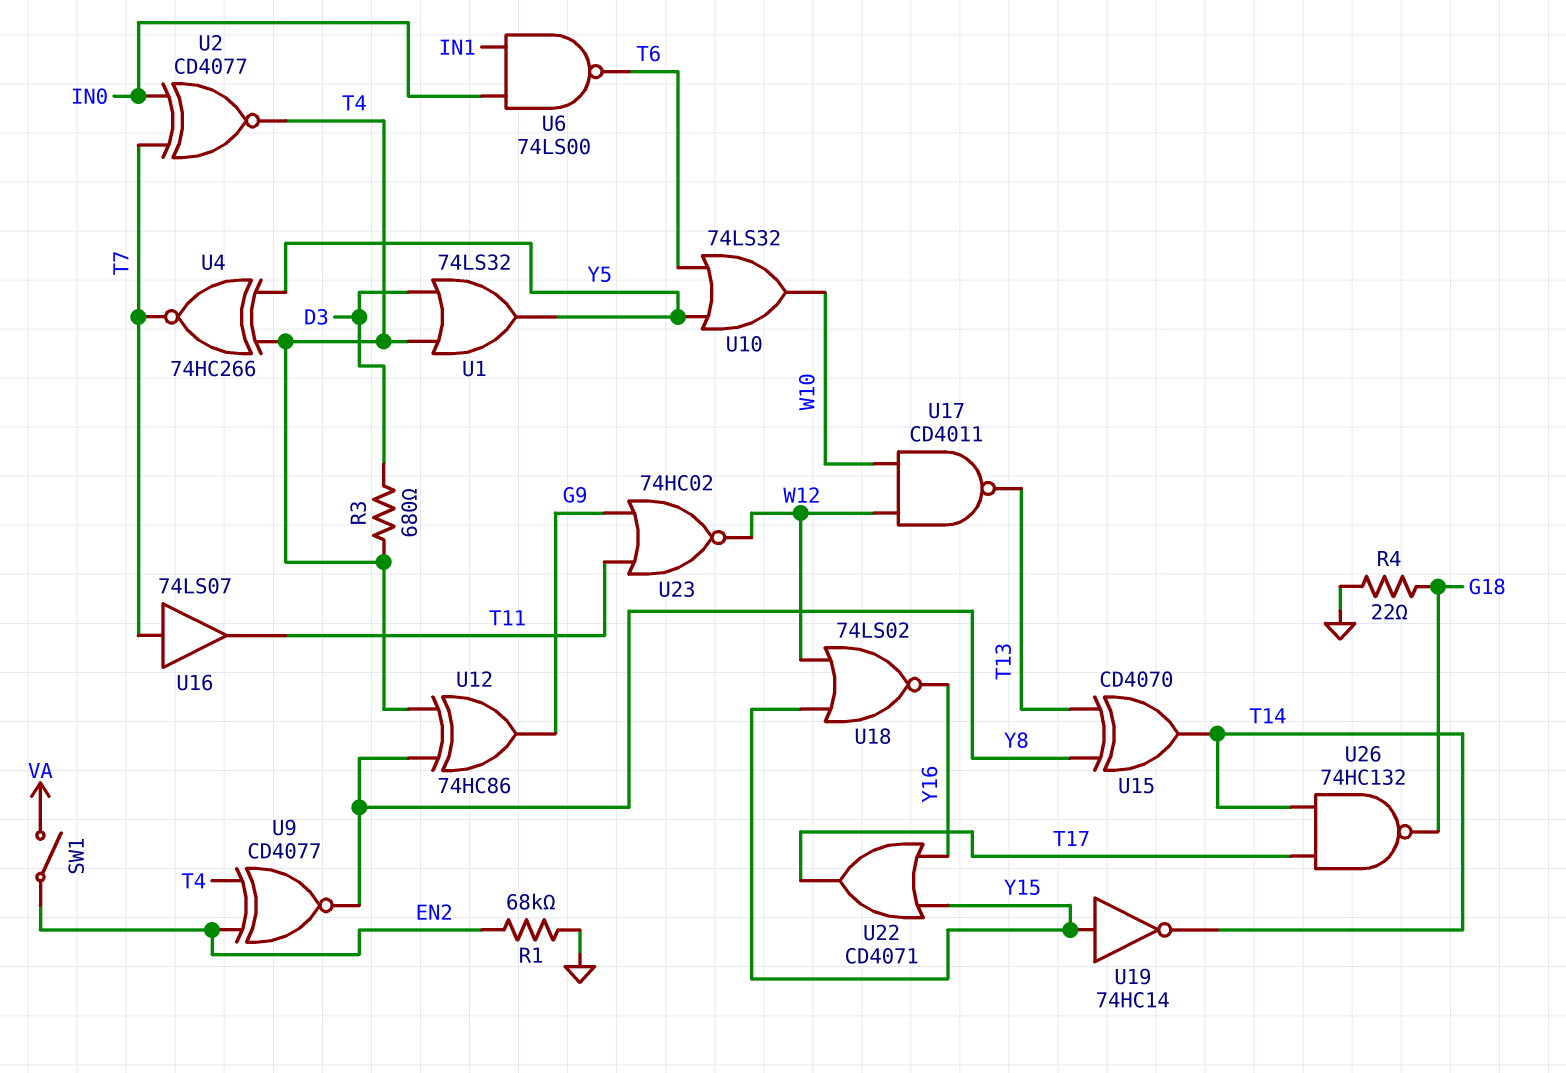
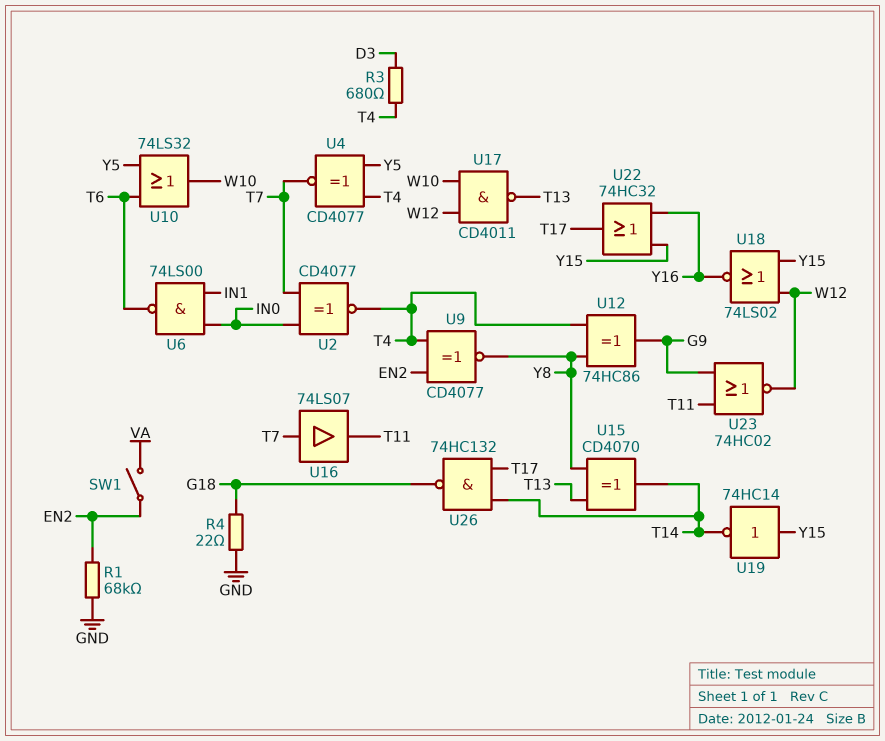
U1: OR 74LS32 (in D3, in T4, out Y5) -> none
U4: XNOR 74HC266 (in T4, in Y5, out T7) -> XNOR CD4077 (in T4, in Y5, out T7)
U22: OR CD4071 (in Y15, in Y16, out T17) -> OR 74HC32 (in Y15, in Y16, out T17)

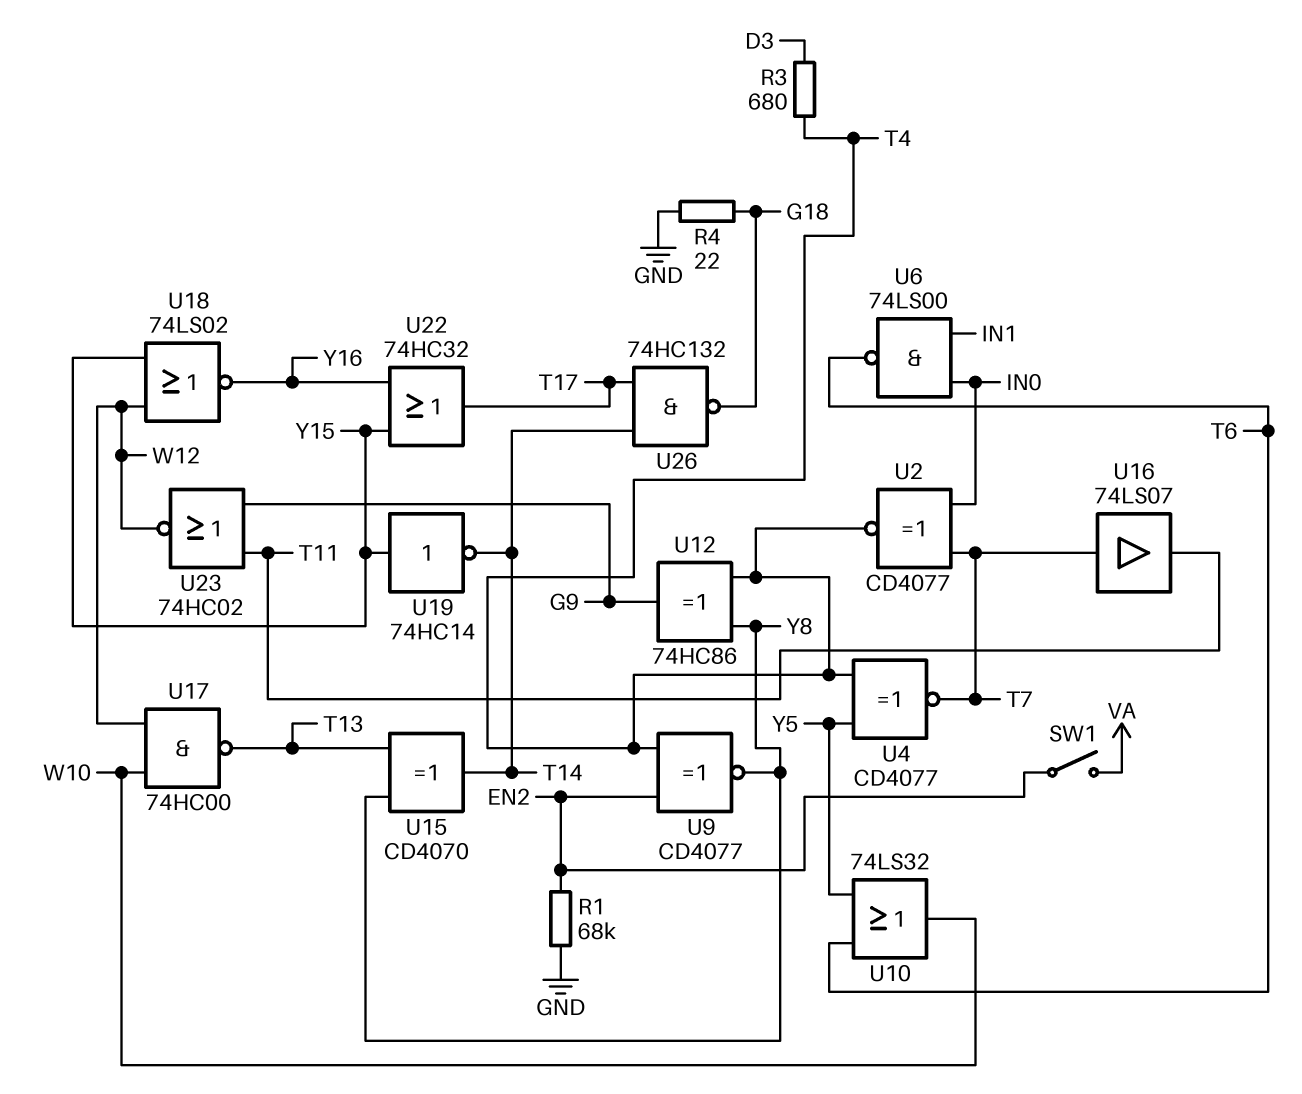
U17: NAND CD4011 (in W10, in W12, out T13) -> NAND 74HC00 (in W10, in W12, out T13)

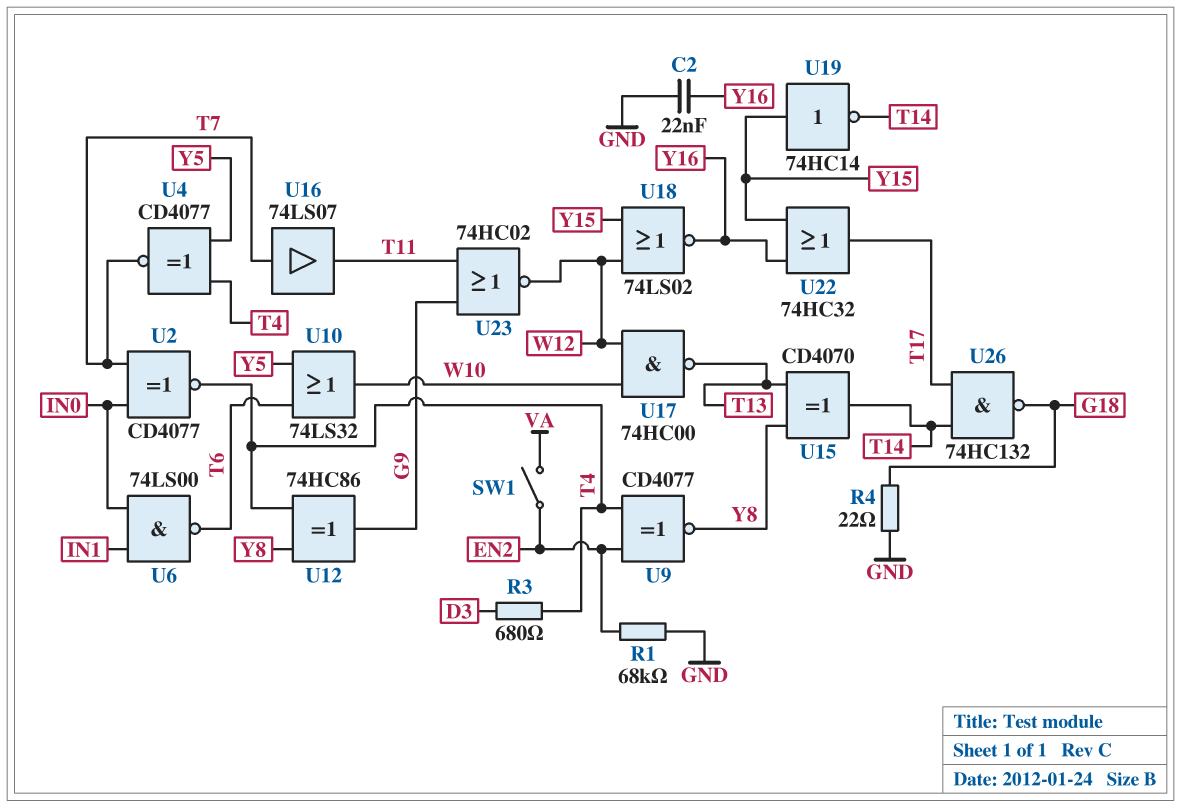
C2: none -> 22nF (GND, Y16)

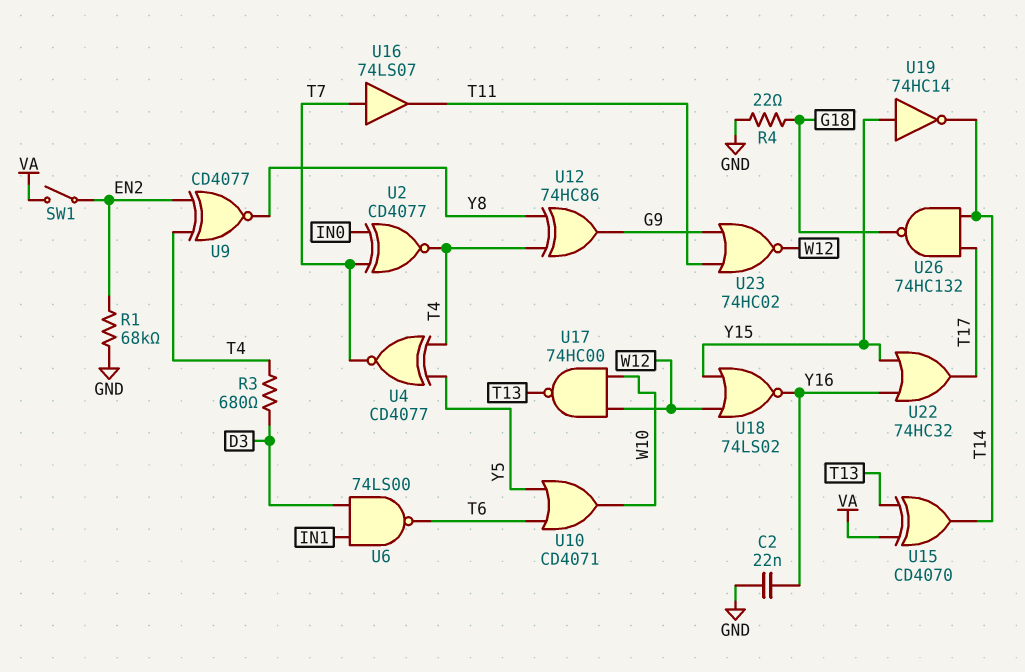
U6: NAND 74LS00 (in IN0, in IN1, out T6) -> NAND 74LS00 (in D3, in IN1, out T6)
U10: OR 74LS32 (in T6, in Y5, out W10) -> OR CD4071 (in T6, in Y5, out W10)
U15: XOR CD4070 (in T13, in Y8, out T14) -> XOR CD4070 (in T13, in VA, out T14)

